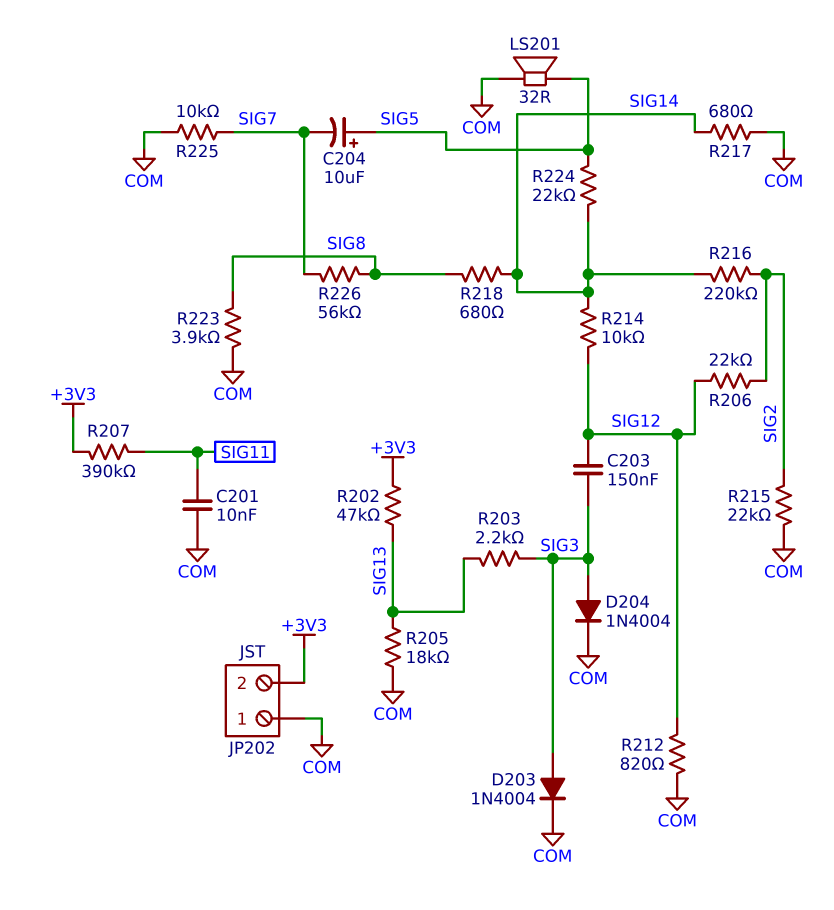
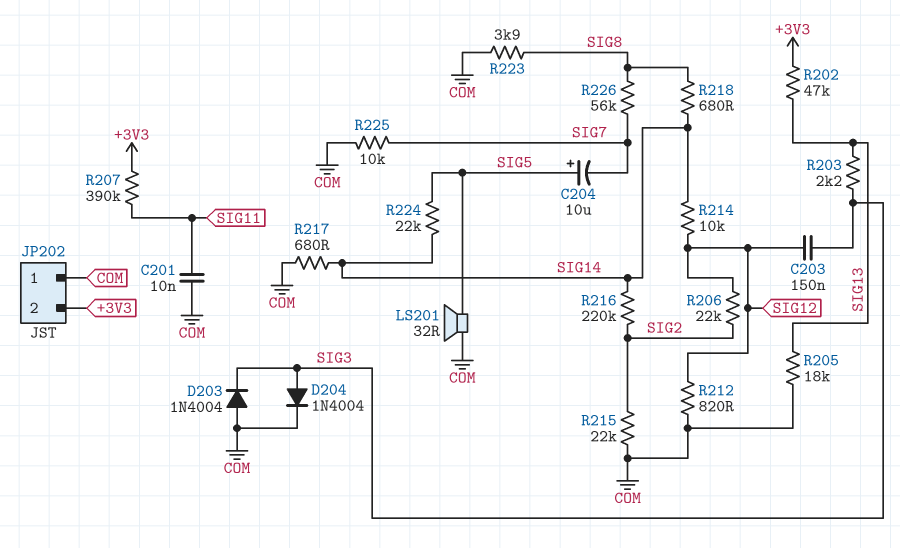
D203: diode 1N4004 (A SIG3, K COM) -> diode 1N4004 (A COM, K SIG3)

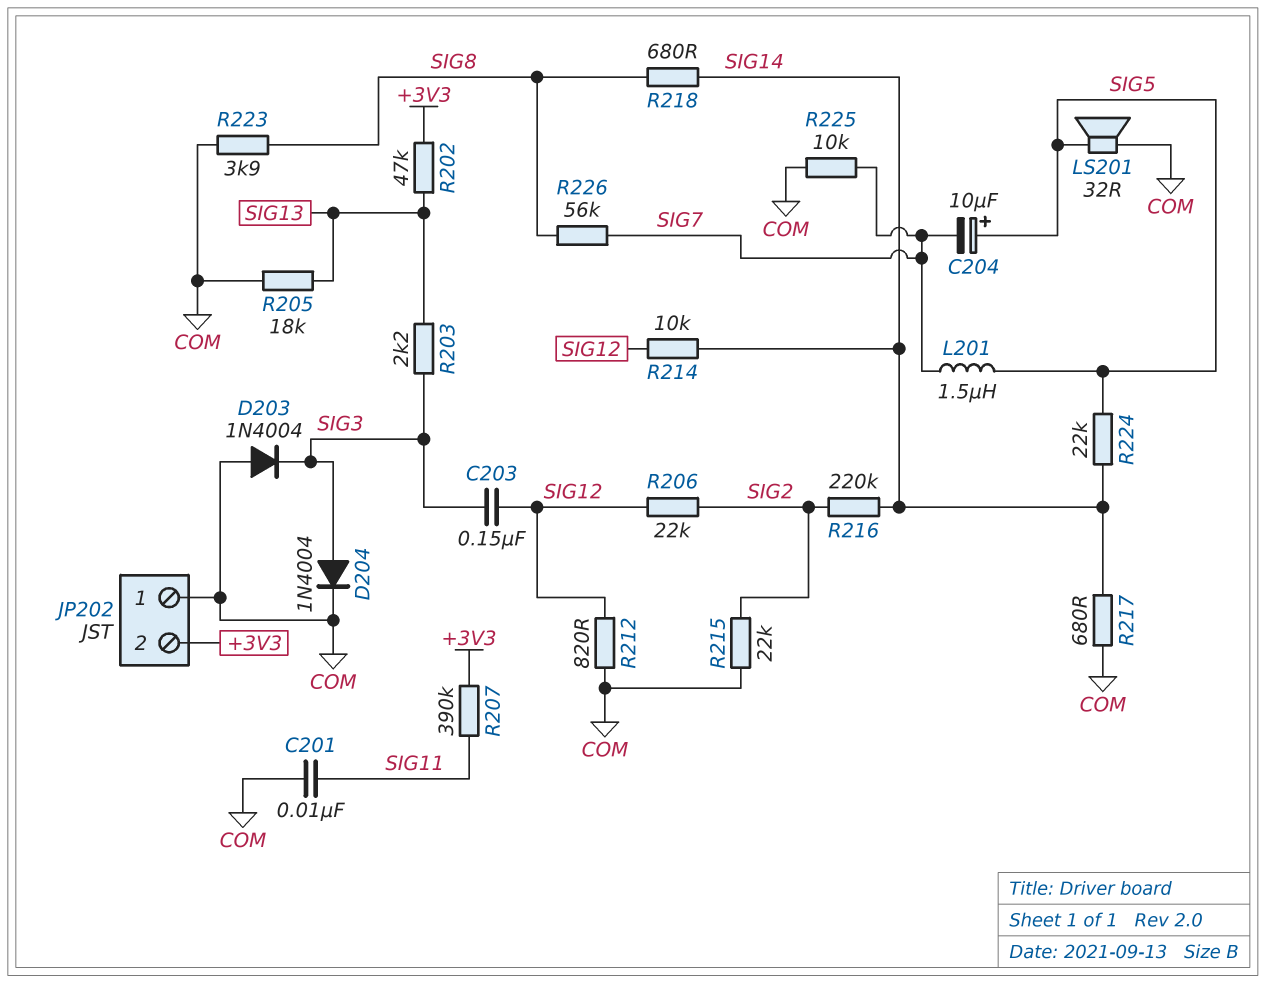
L201: none -> 1.5uH (SIG5, SIG7)

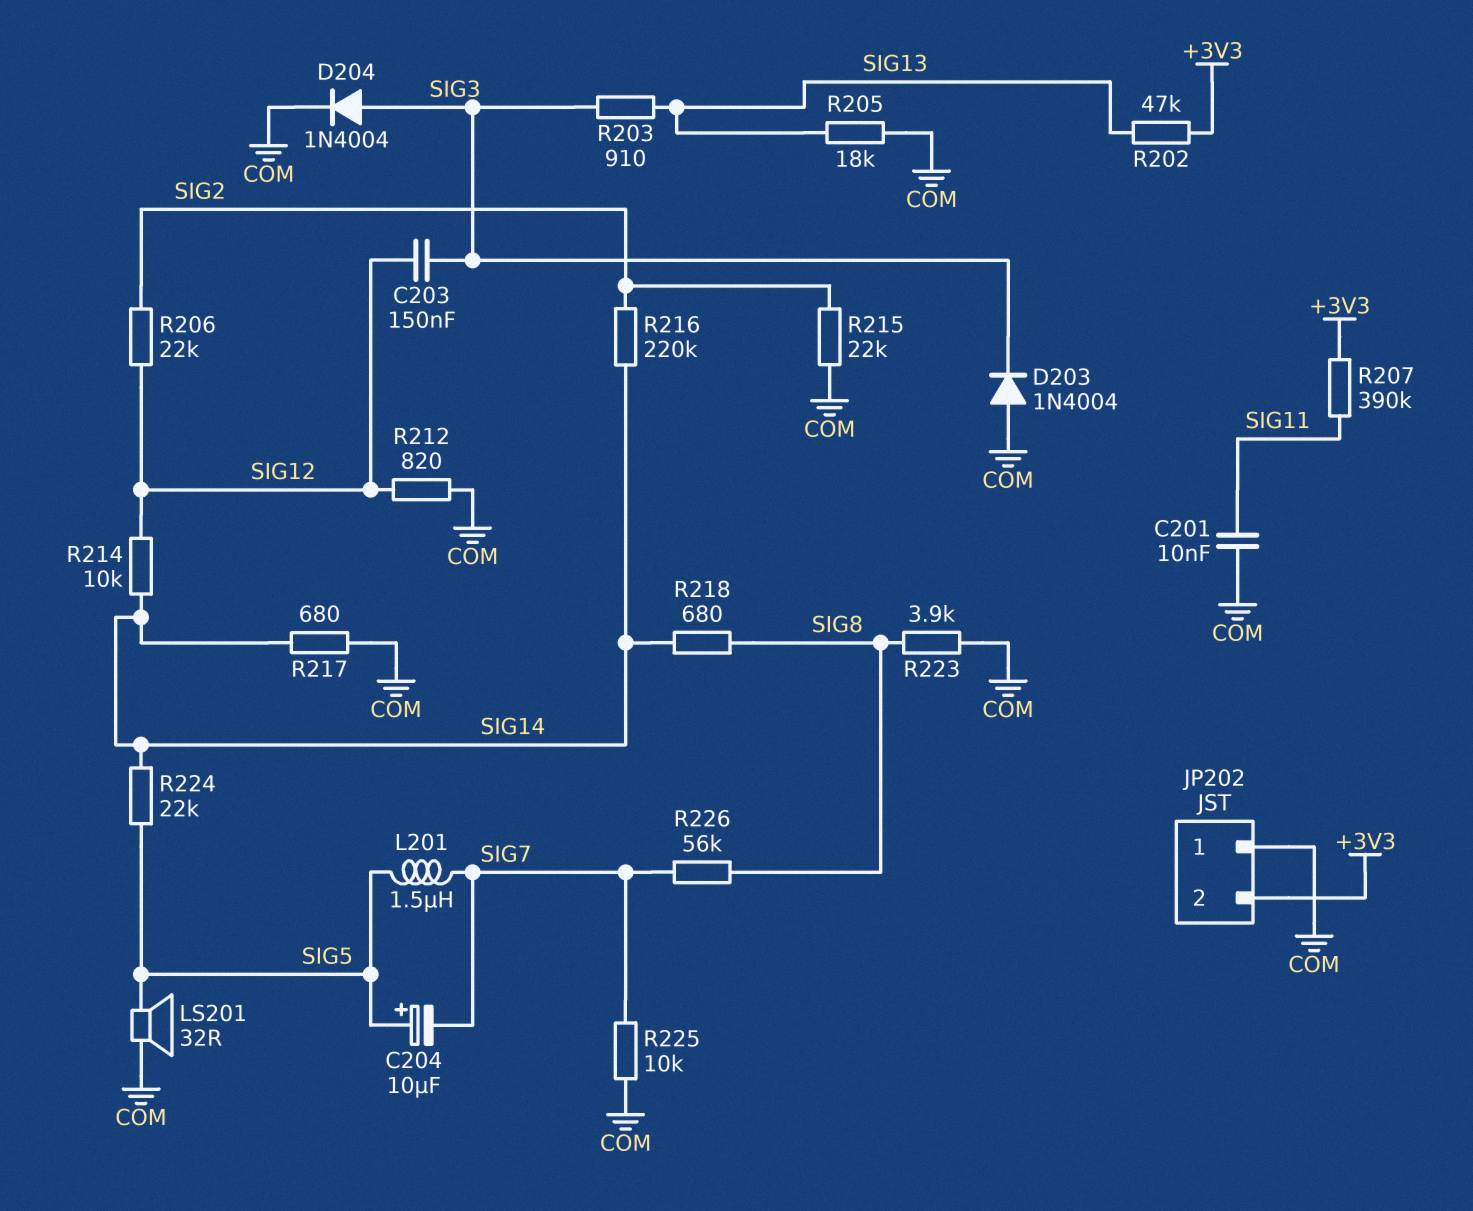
R203: 2.2k (SIG3, SIG13) -> 910 (SIG3, SIG13)

